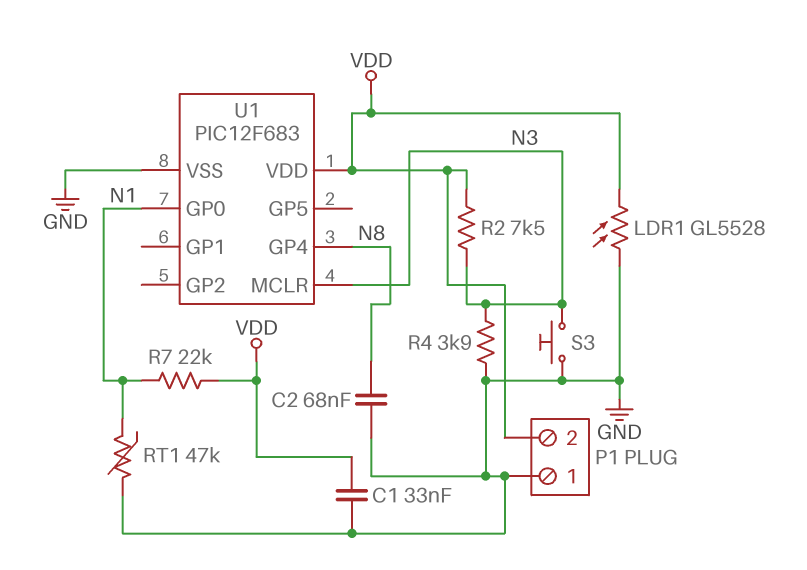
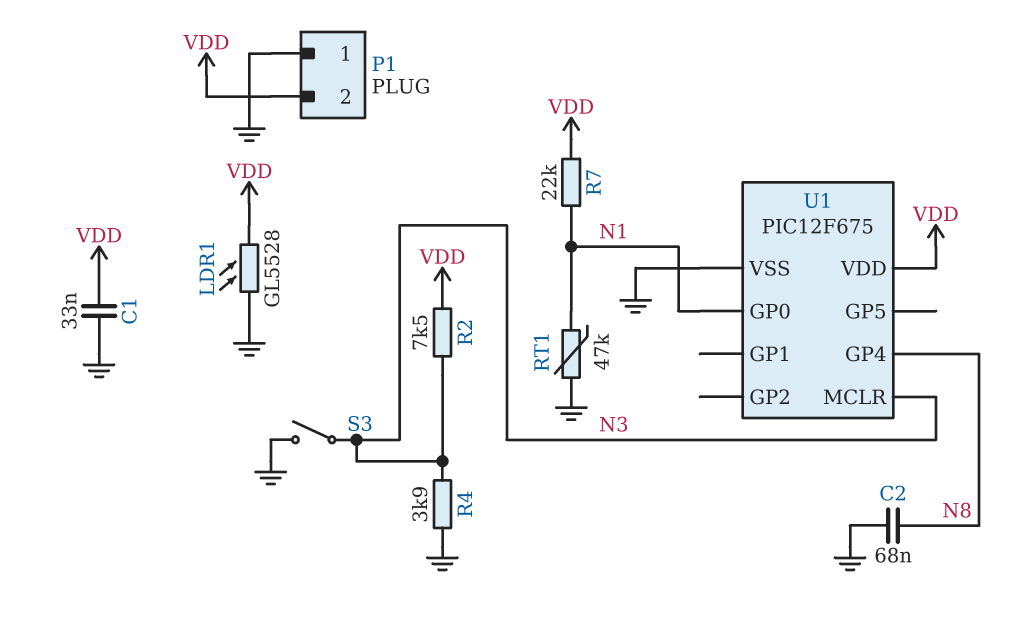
S3: button (GND, N3) -> switch (GND, N3)
U1: PIC12F683 -> PIC12F675

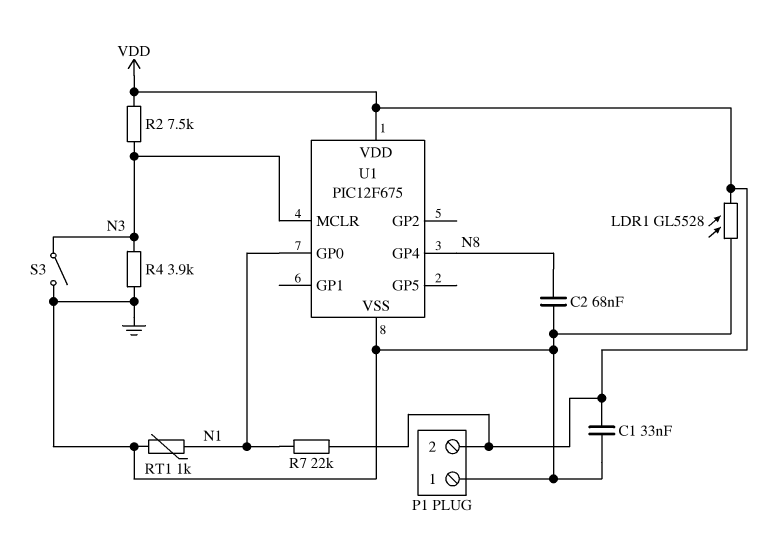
RT1: 47k (GND, N1) -> 1k (GND, N1)

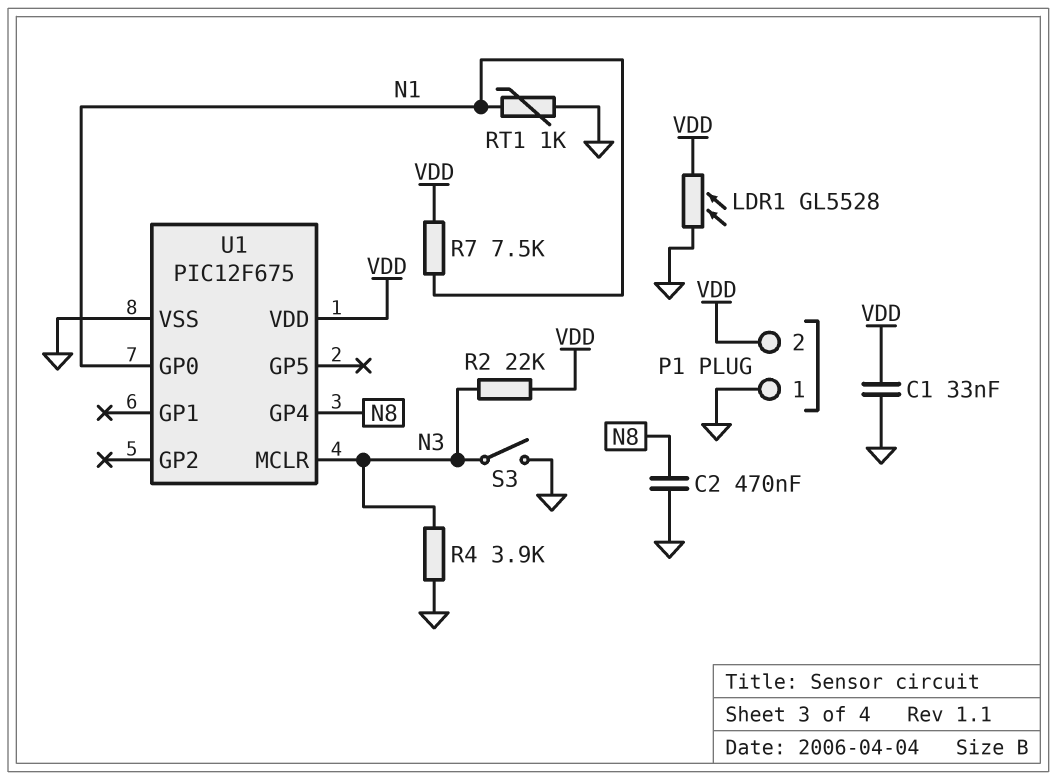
C2: 68nF (GND, N8) -> 470nF (GND, N8)
R2: 7.5k (N3, VDD) -> 22k (N3, VDD)
R7: 22k (N1, VDD) -> 7.5k (N1, VDD)

